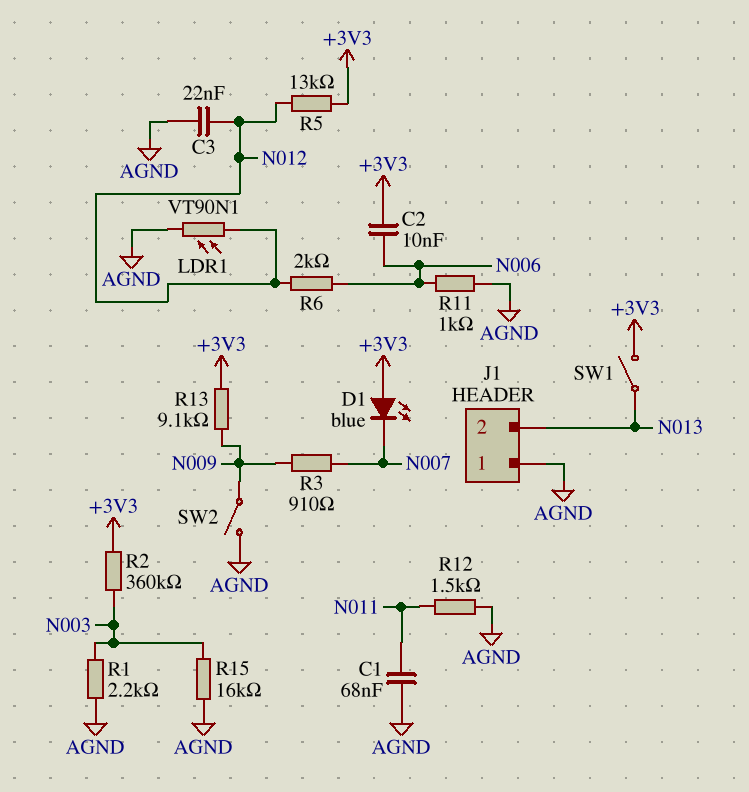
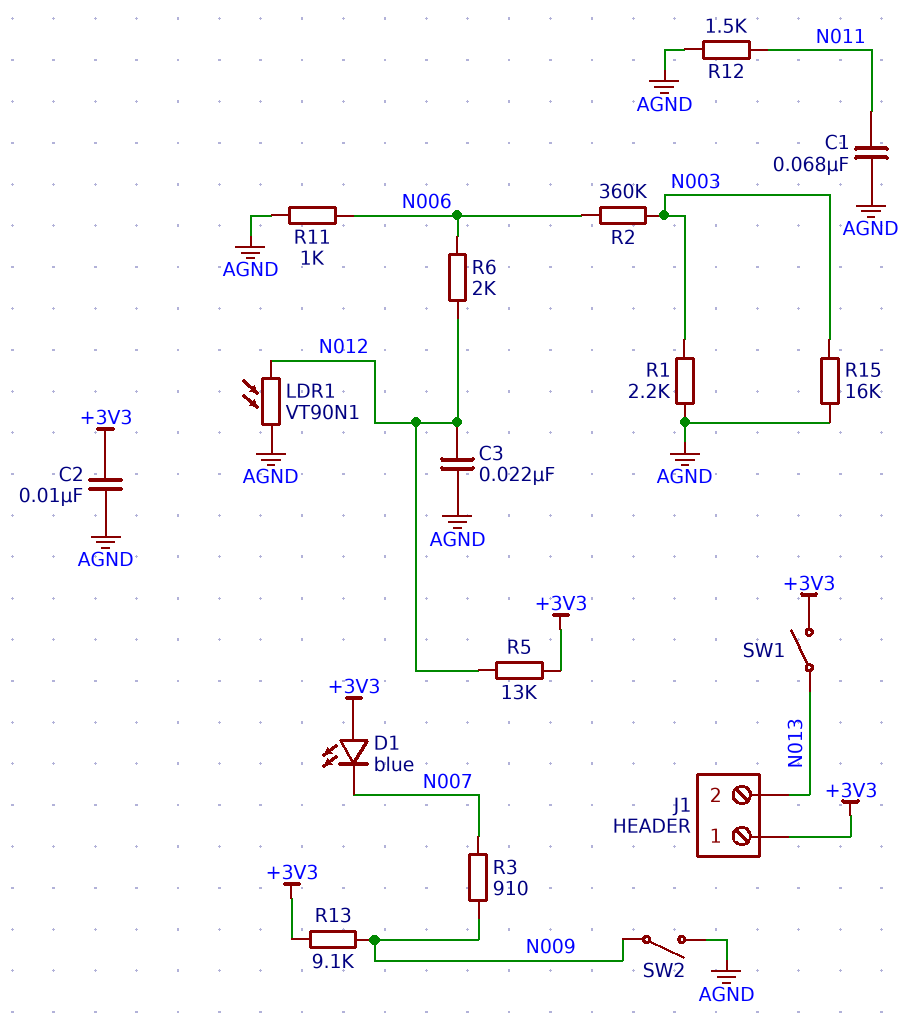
C2: 10nF (+3V3, N006) -> 10nF (+3V3, AGND)
J1 pin 1: AGND -> +3V3
R2: 360k (+3V3, N003) -> 360k (N003, N006)

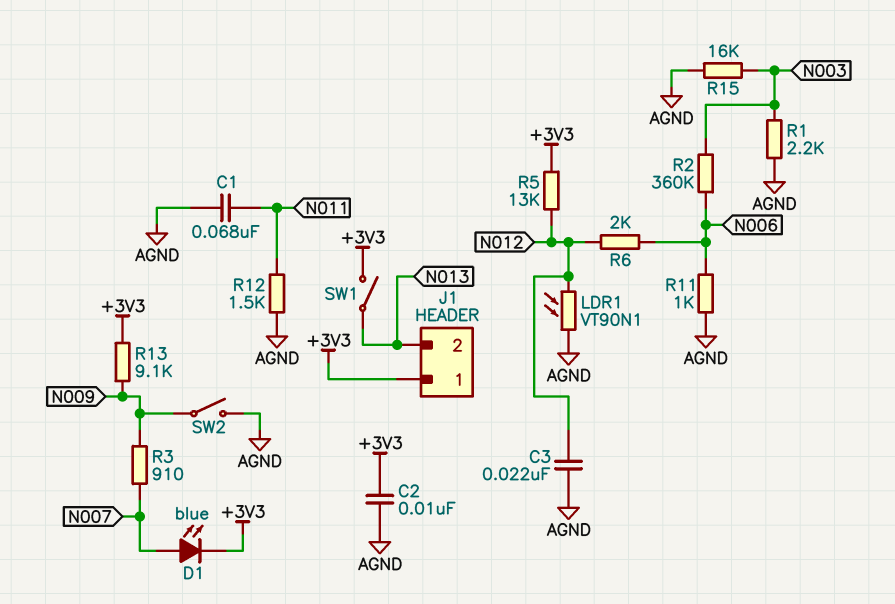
D1: LED blue (A +3V3, K N007) -> LED blue (A N007, K +3V3)

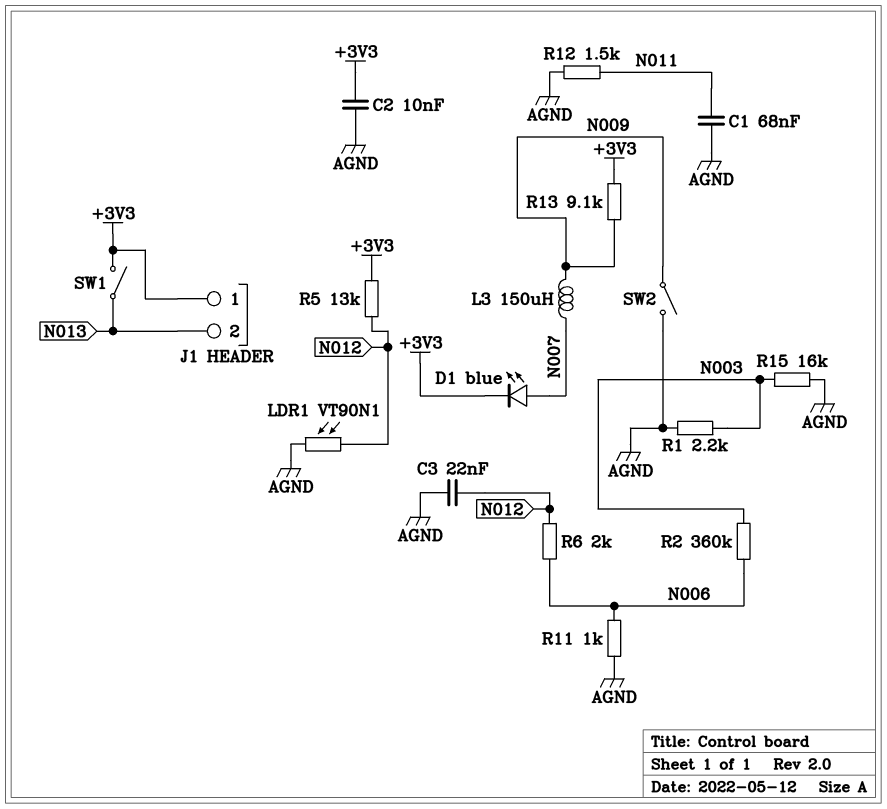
L3: none -> 150uH (N007, N009)
R3: 910 (N007, N009) -> none

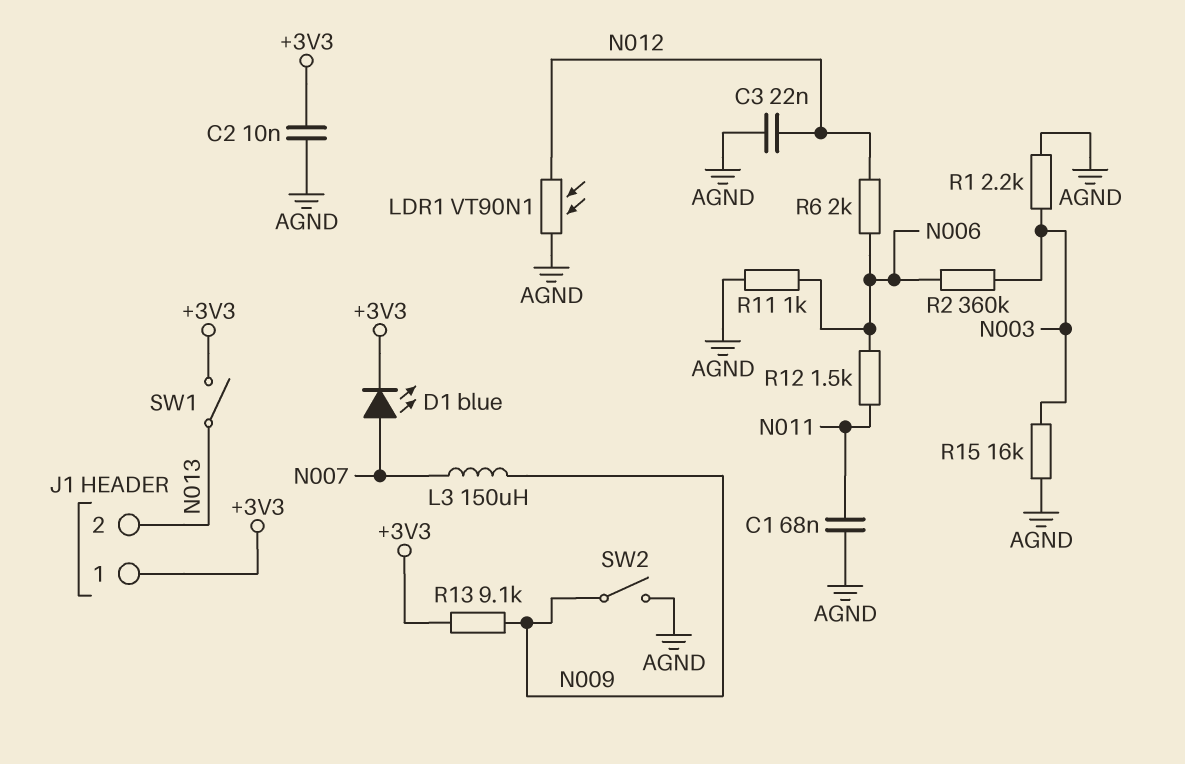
R5: 13k (+3V3, N012) -> none
R12: 1.5k (AGND, N011) -> 1.5k (N006, N011)

